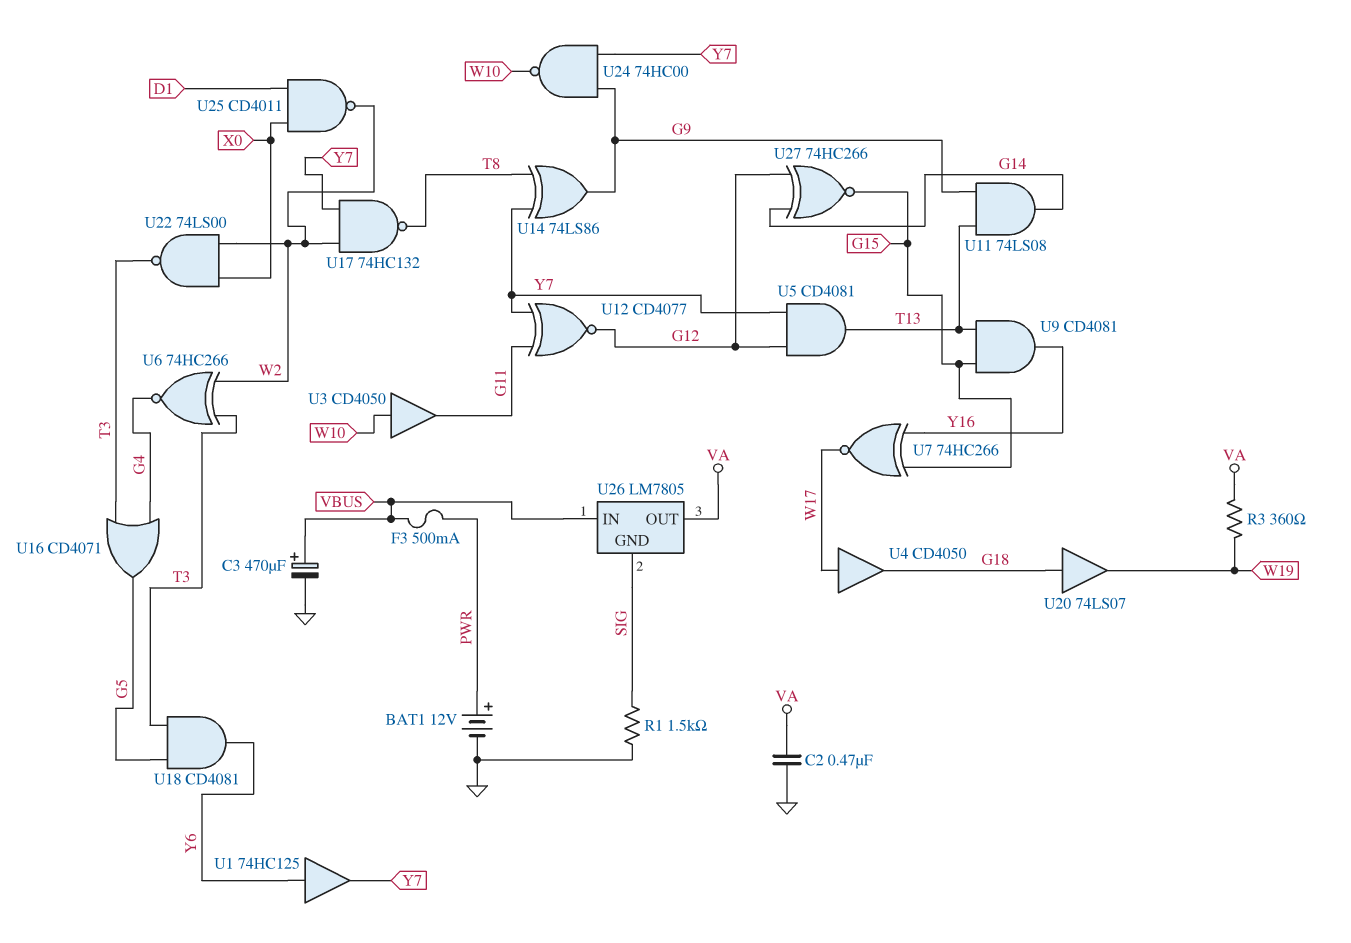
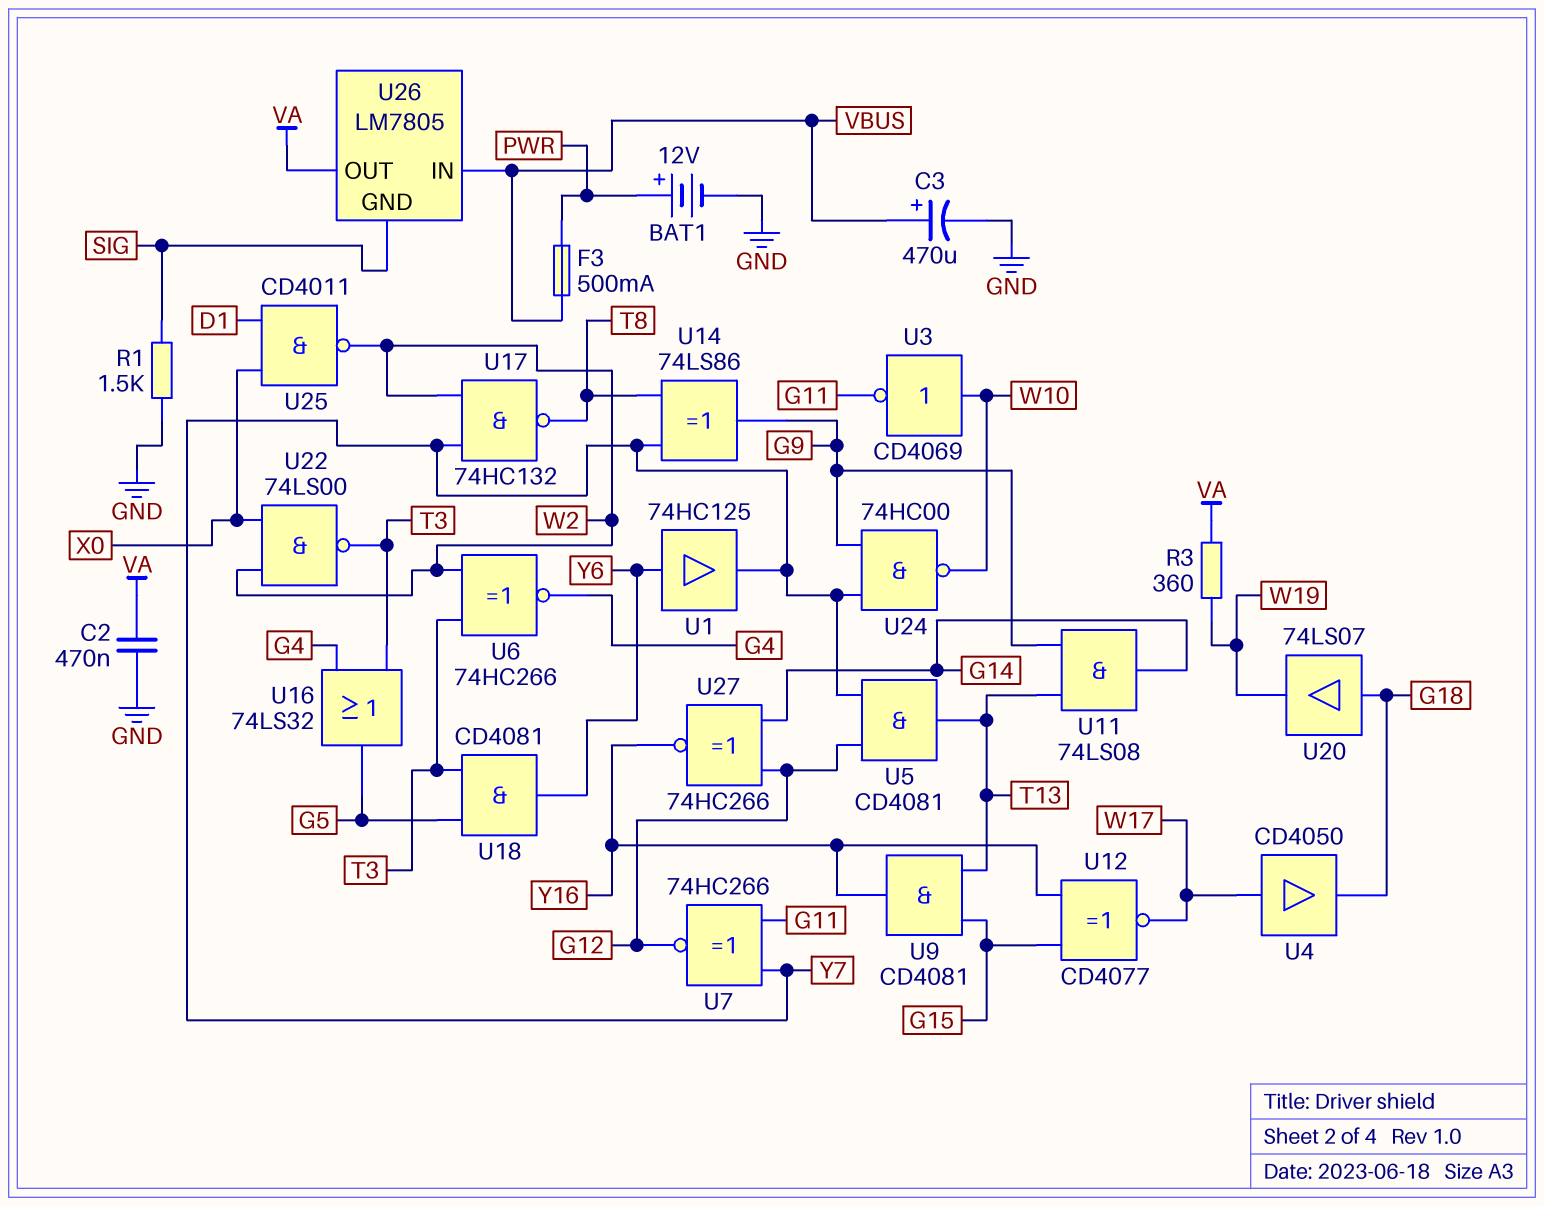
U3: buffer CD4050 (in W10, out G11) -> NOT CD4069 (in W10, out G11)
U7: XNOR 74HC266 (in G15, in Y16, out W17) -> XNOR 74HC266 (in G11, in Y7, out G12)
U12: XNOR CD4077 (in G11, in Y7, out G12) -> XNOR CD4077 (in G15, in Y16, out W17)
U16: OR CD4071 (in G4, in T3, out G5) -> OR 74LS32 (in G4, in T3, out G5)
U27: XNOR 74HC266 (in G12, in G14, out G15) -> XNOR 74HC266 (in G12, in G14, out Y16)

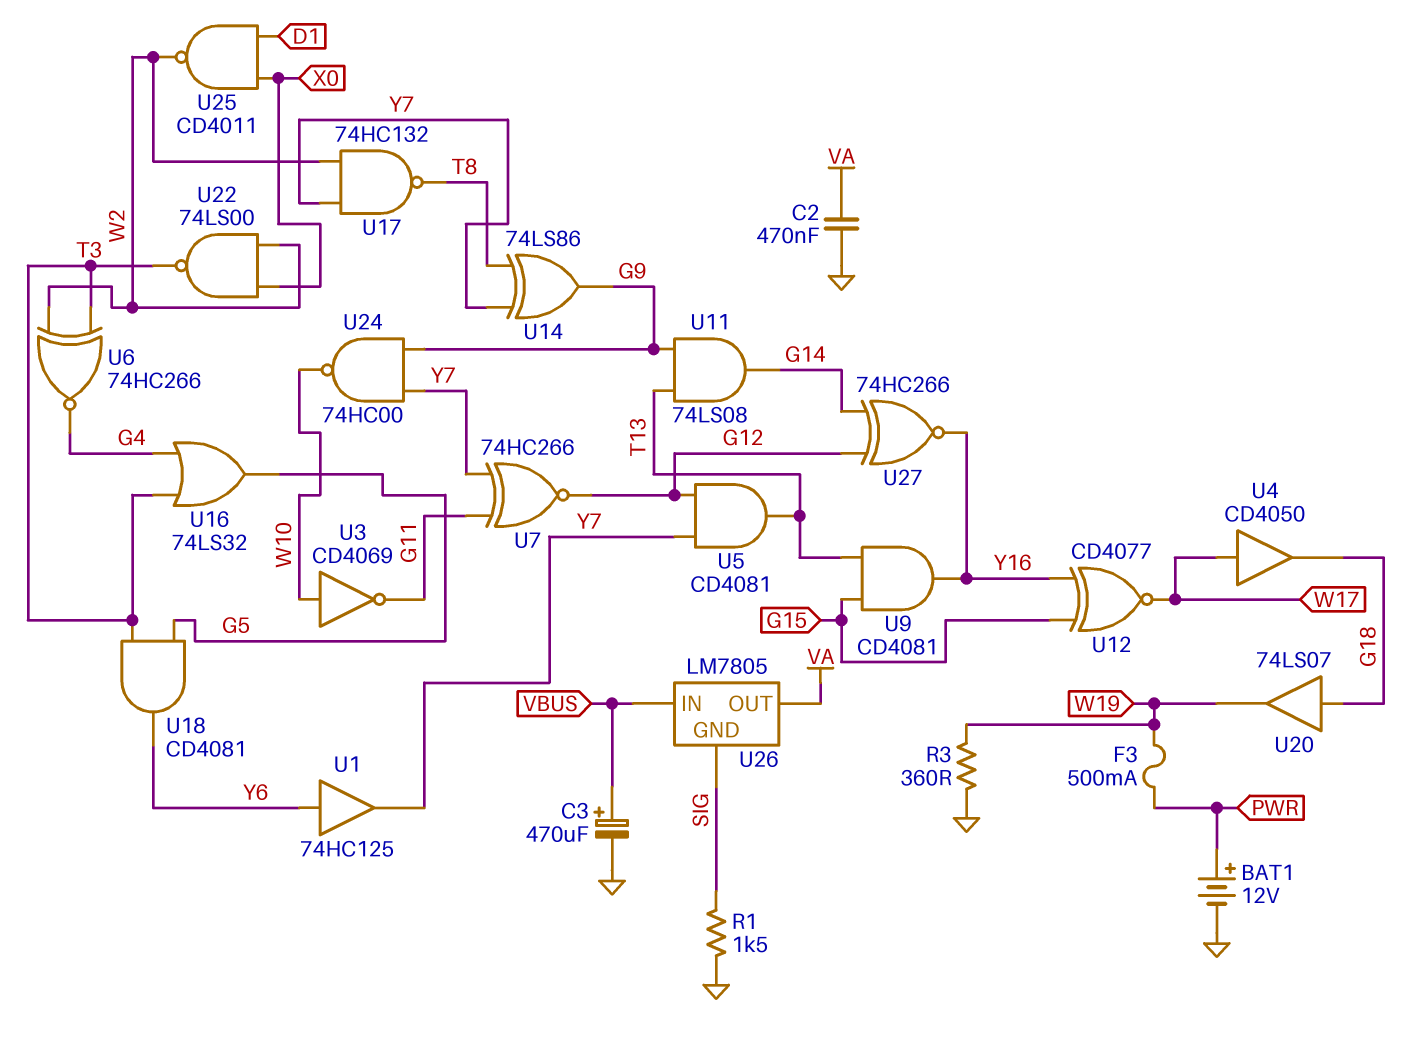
F3: 500mA (PWR, VBUS) -> 500mA (PWR, W19)
R3: 360 (VA, W19) -> 360 (GND, W19)

